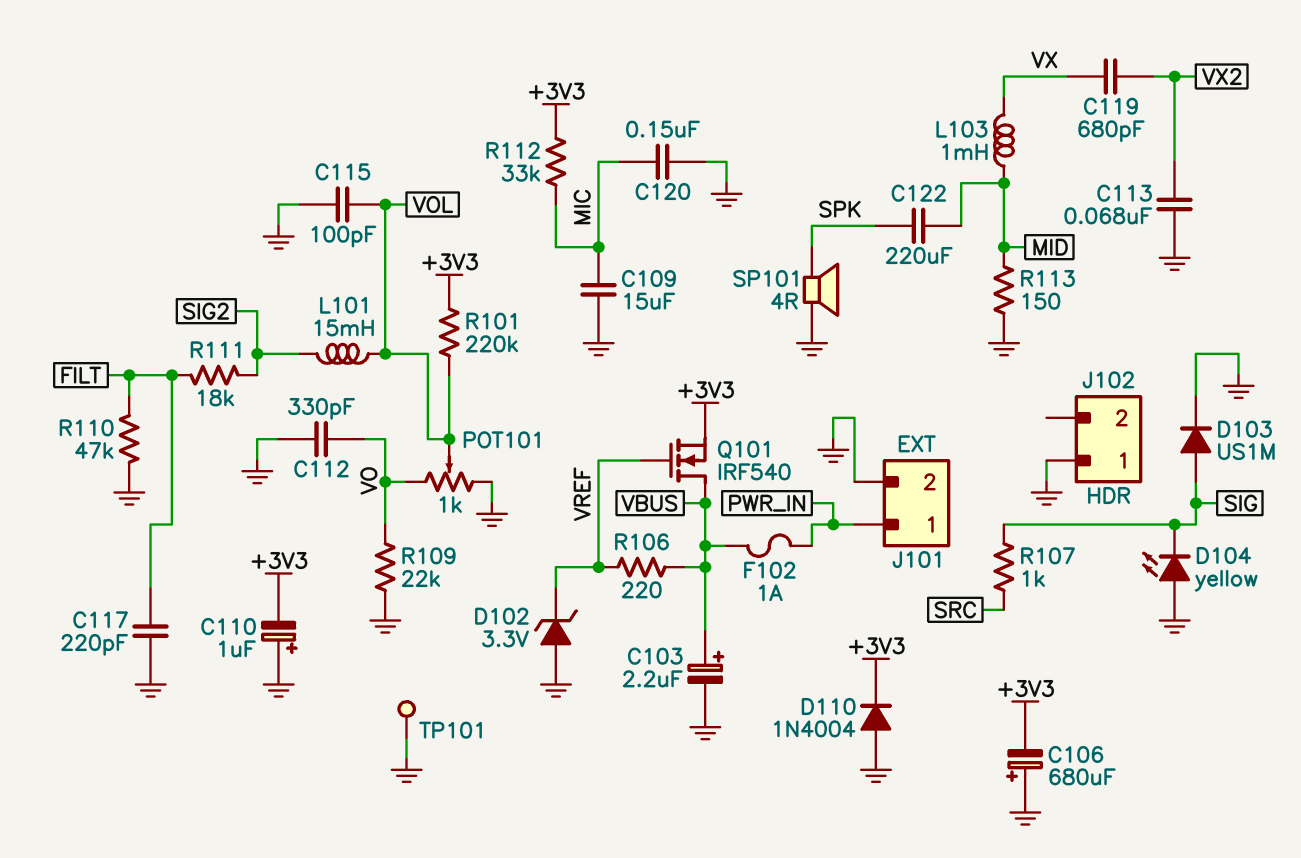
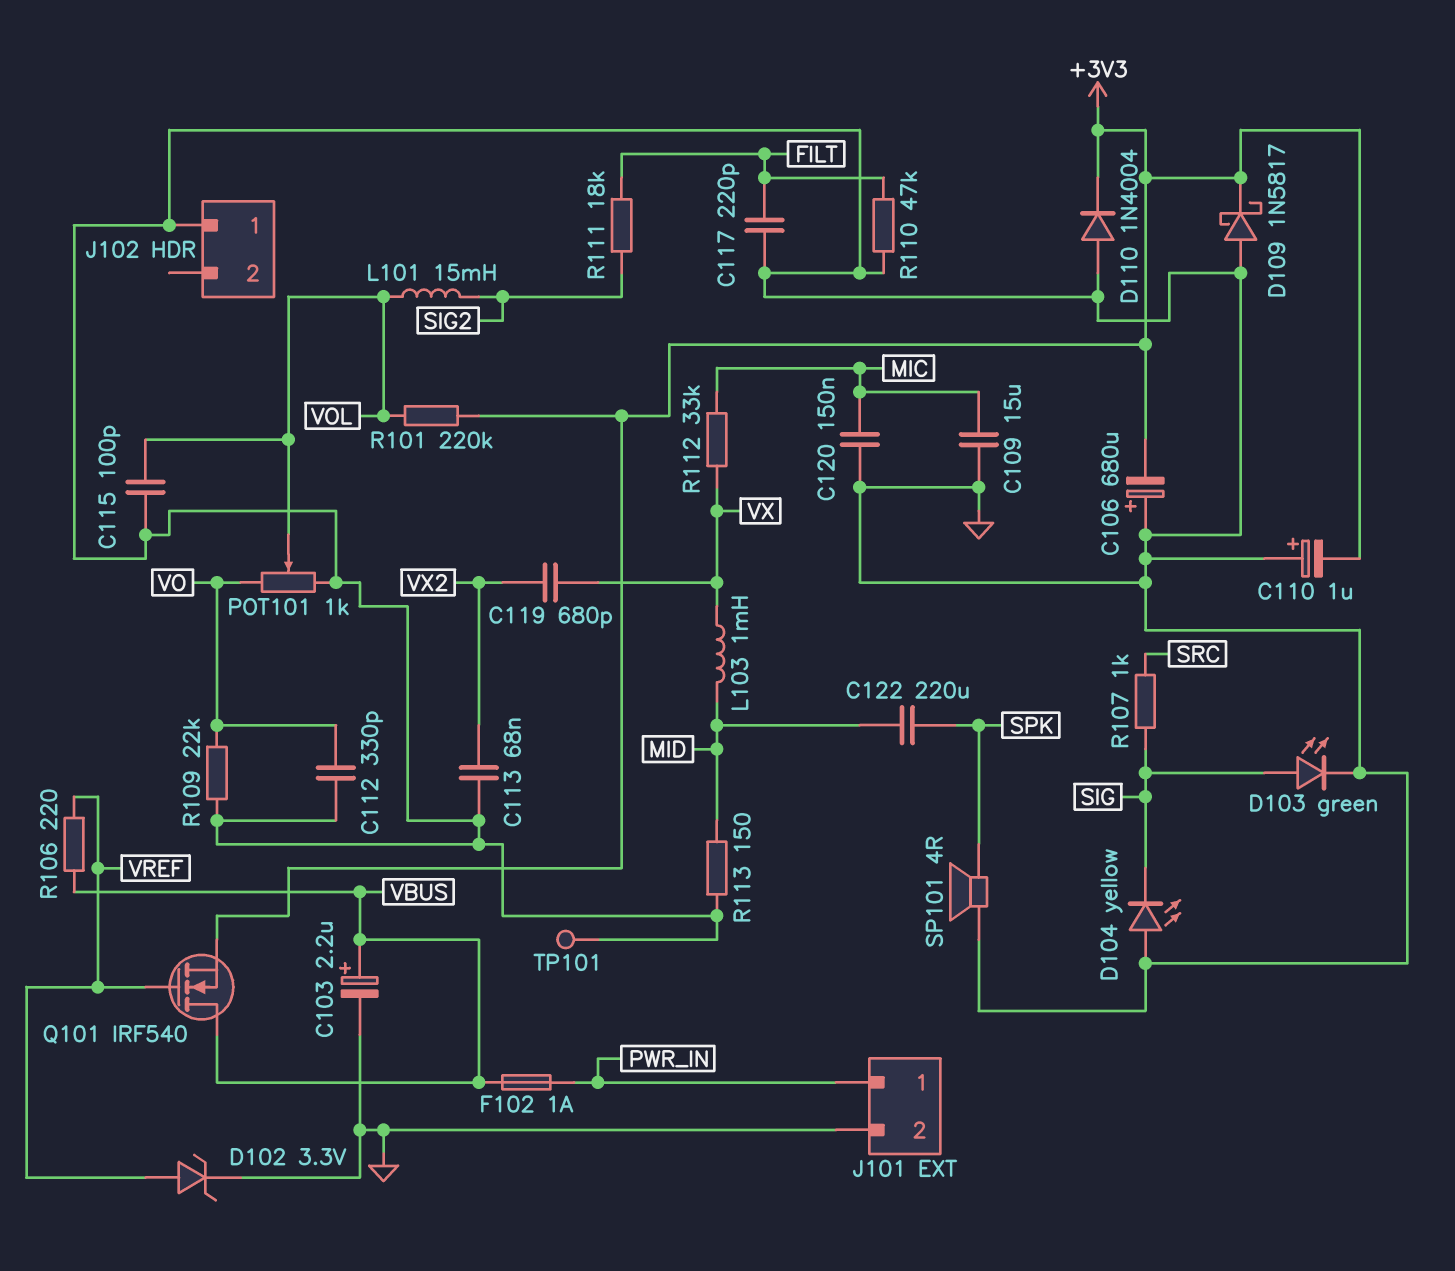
D102: zener 3.3V (A GND, K VREF) -> zener 3.3V (A VREF, K GND)
D103: diode US1M (A SIG, K GND) -> LED green (A SIG, K GND)
D109: none -> schottky 1N5817 (A GND, K +3V3)
R112: 33k (+3V3, MIC) -> 33k (MIC, VX)

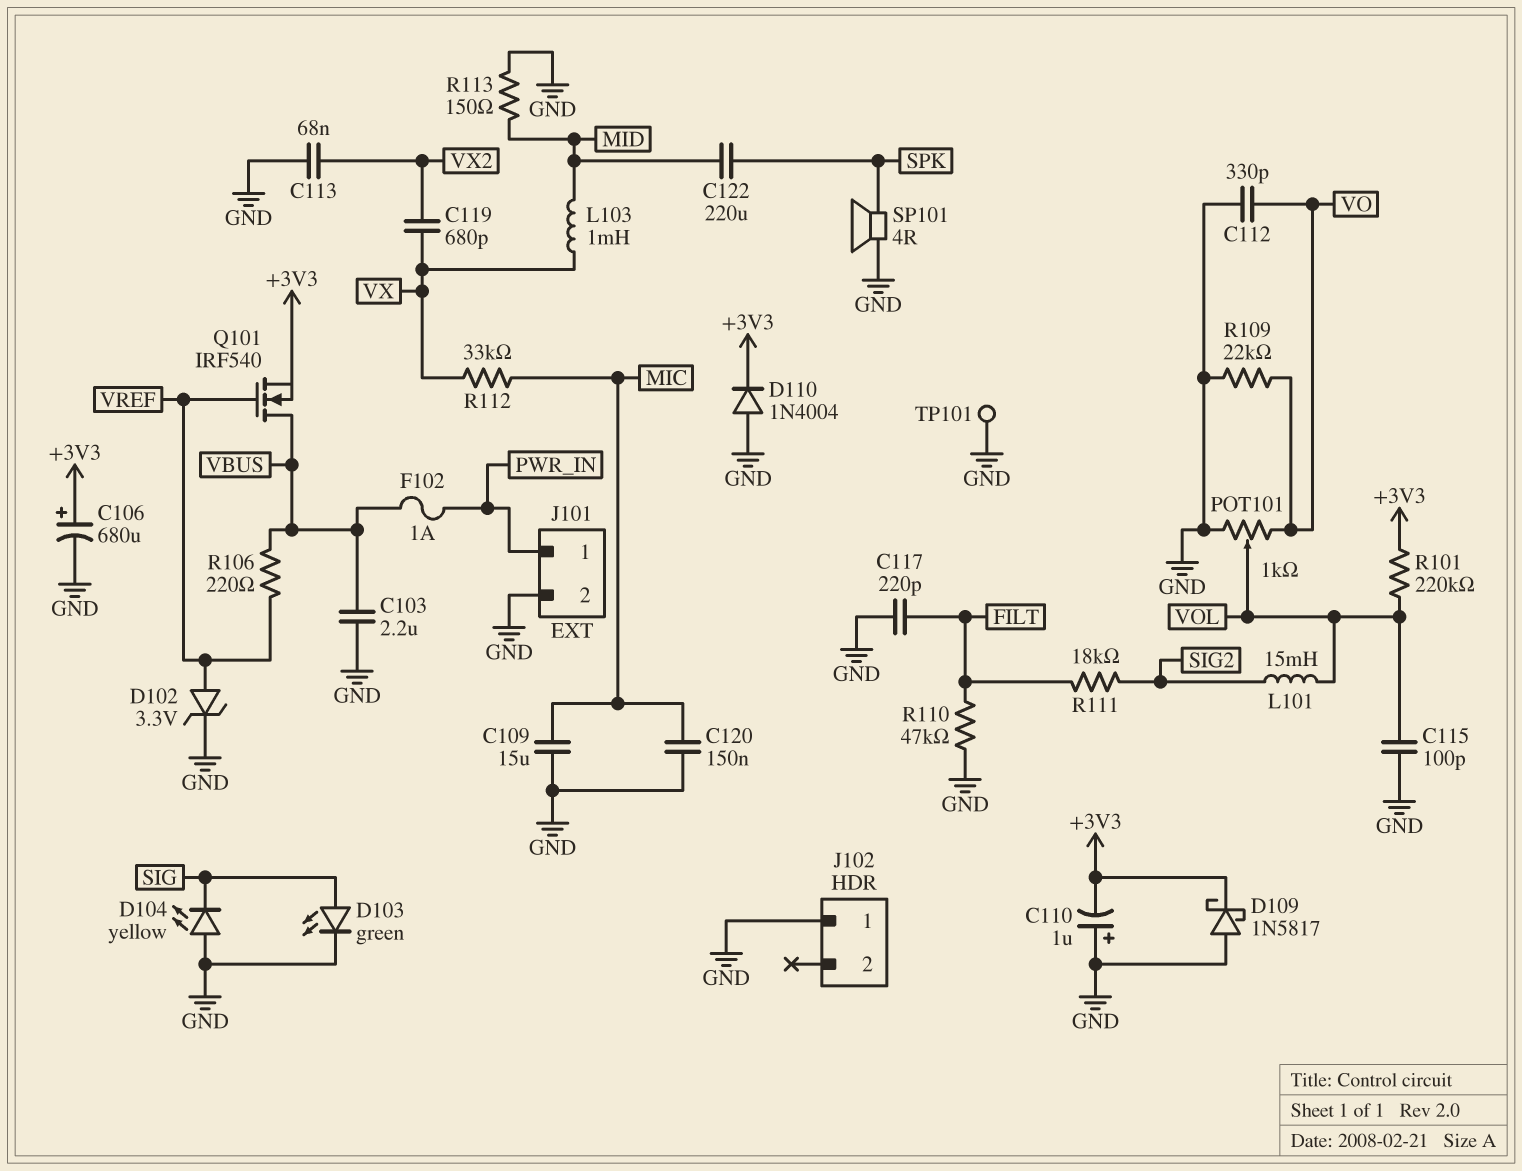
C103: 2.2uF (plus VBUS, minus GND) -> 2.2uF (GND, VBUS)
C106: 680uF (plus GND, minus +3V3) -> 680uF (plus +3V3, minus GND)
R107: 1k (SIG, SRC) -> none

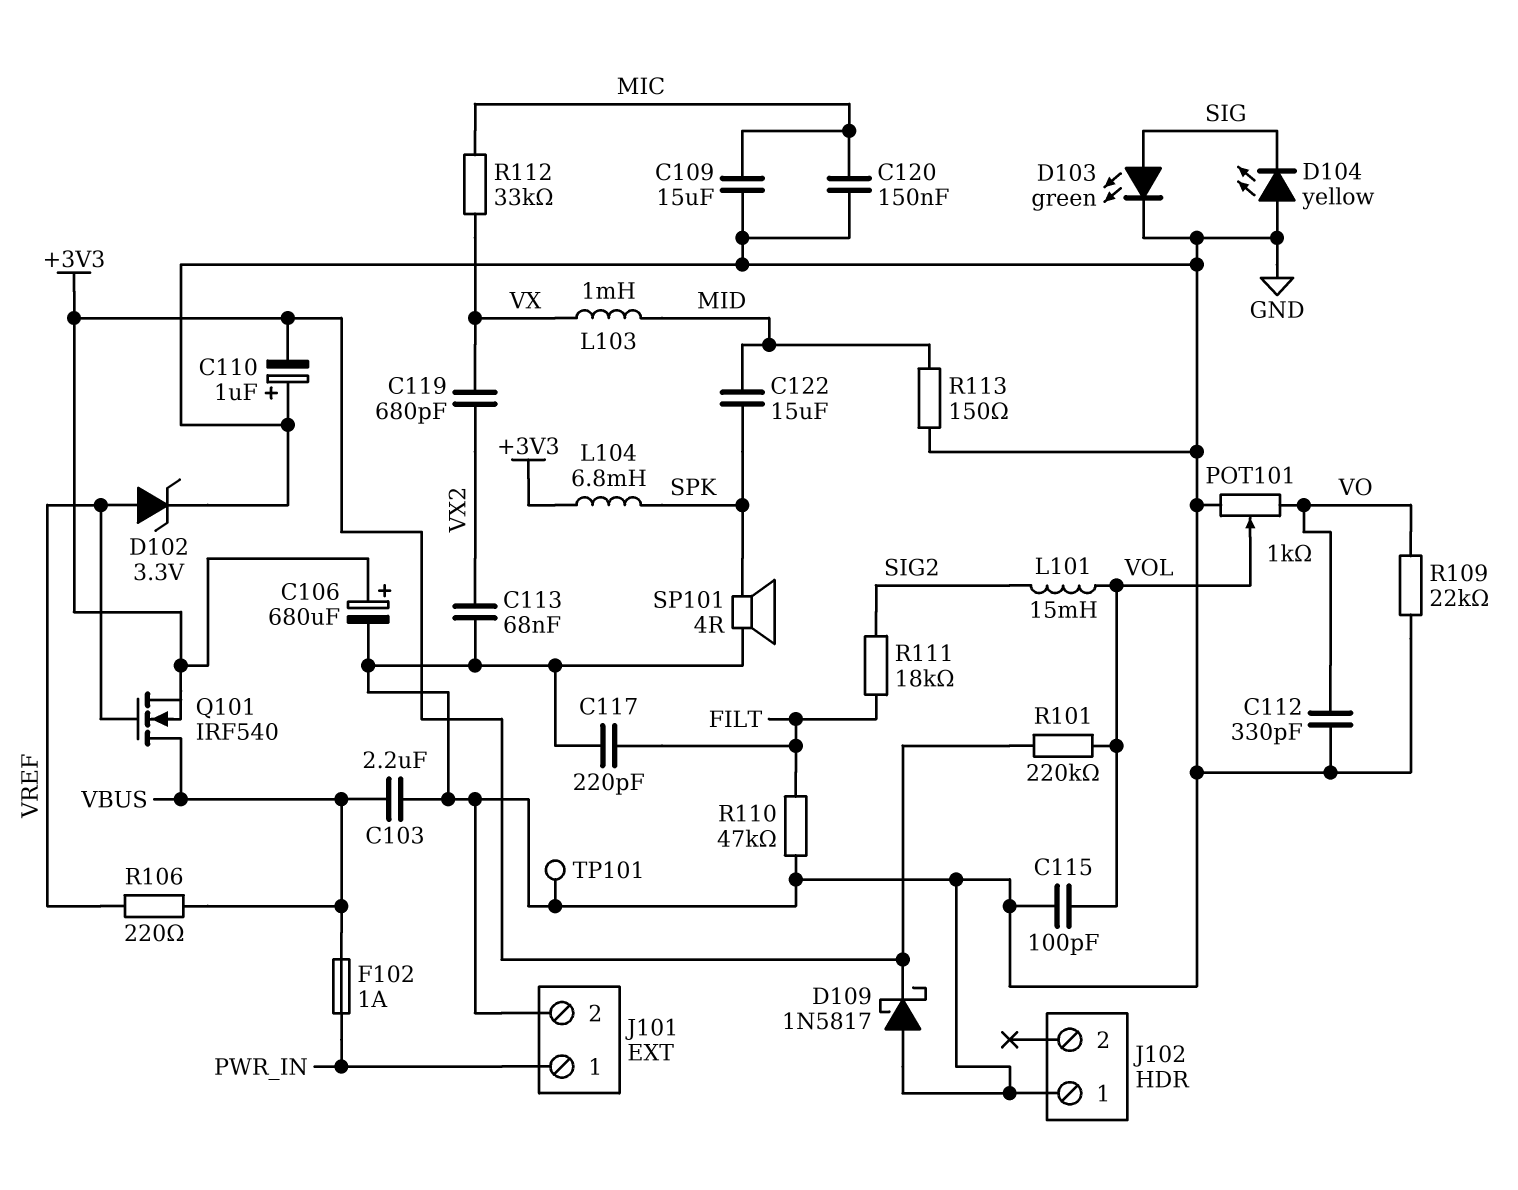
C122: 220uF (MID, SPK) -> 15uF (MID, SPK)
D110: diode 1N4004 (A GND, K +3V3) -> none
L104: none -> 6.8mH (+3V3, SPK)

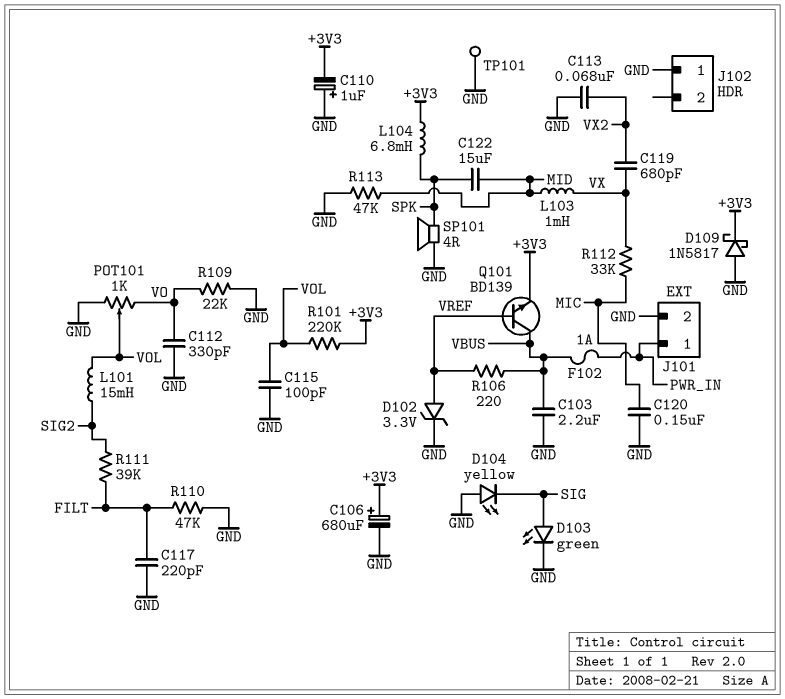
C109: 15uF (GND, MIC) -> none
Q101: NMOS IRF540 (G VREF, D VBUS, S +3V3) -> NPN BD139 (B VREF, C VBUS, E +3V3)
R111: 18k (FILT, SIG2) -> 39k (FILT, SIG2)
R113: 150 (GND, MID) -> 47k (GND, MID)

